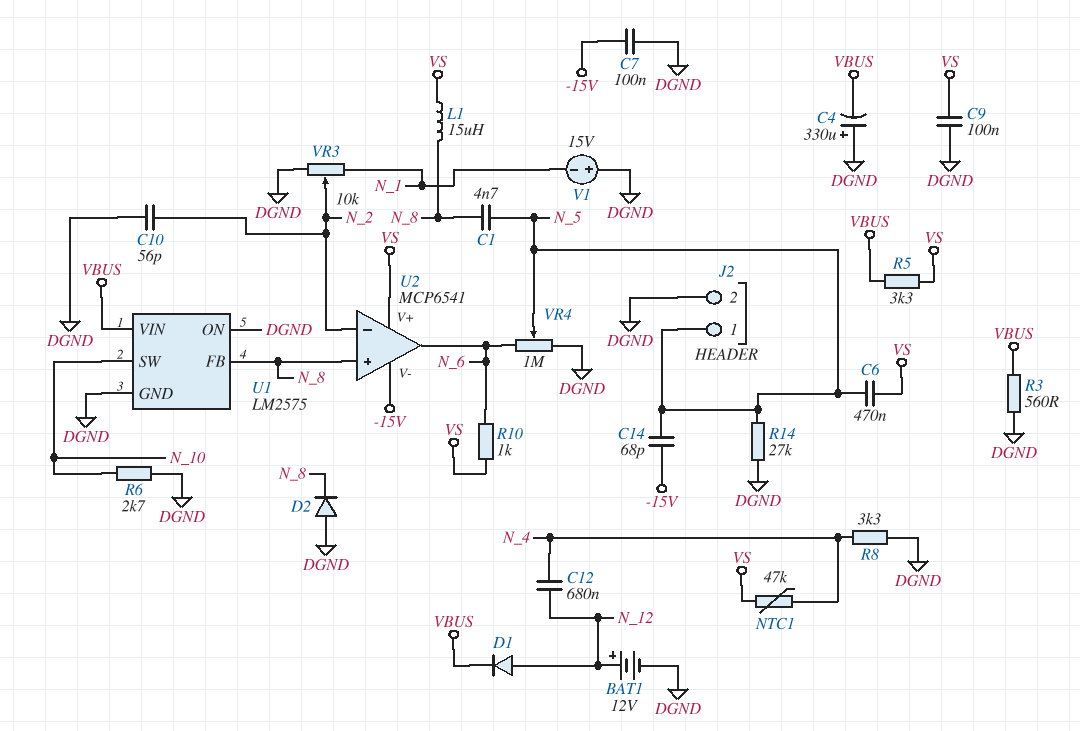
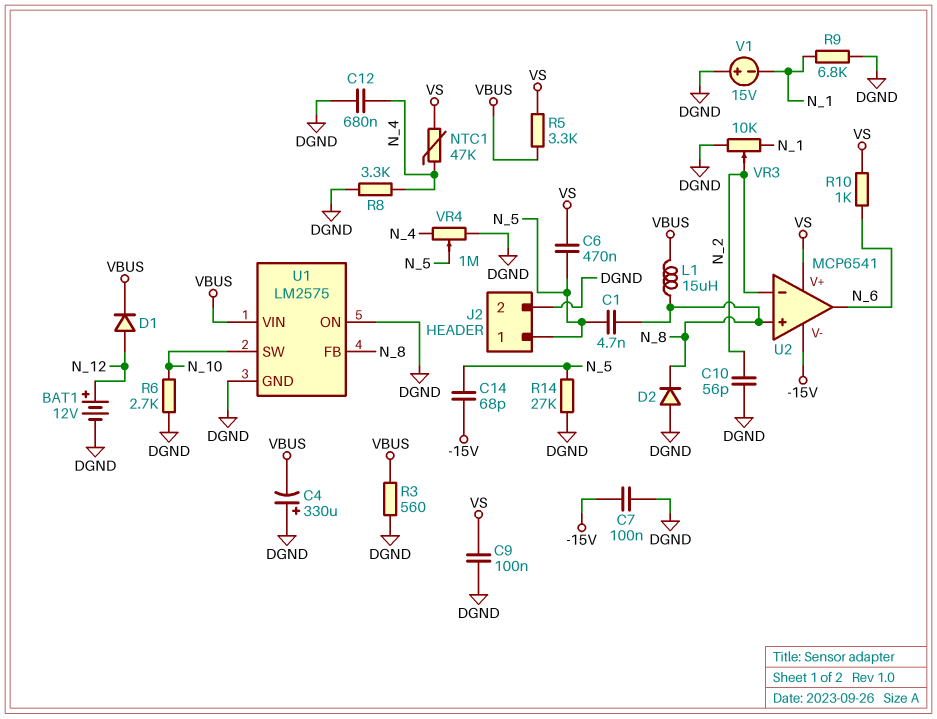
C12: 680nF (N_4, N_12) -> 680nF (DGND, N_4)
L1: 15uH (N_8, VS) -> 15uH (N_8, VBUS)
R9: none -> 6.8k (DGND, N_1)
VR4: 1M (DGND, N_6, wiper N_5) -> 1M (DGND, N_4, wiper N_5)

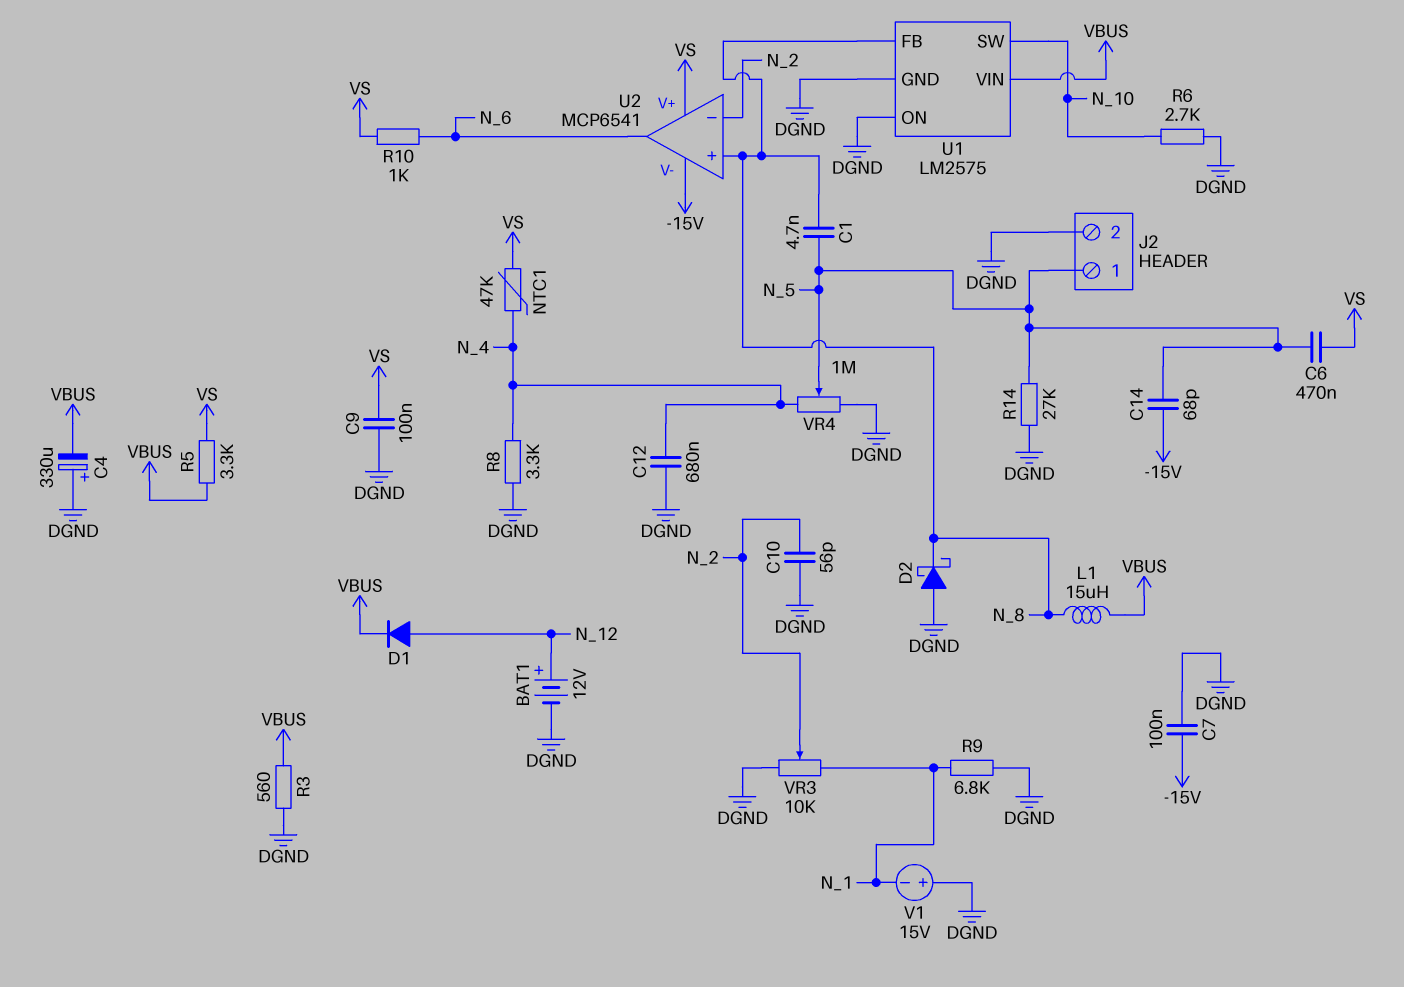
D2: diode (A DGND, K N_8) -> schottky (A DGND, K N_8)

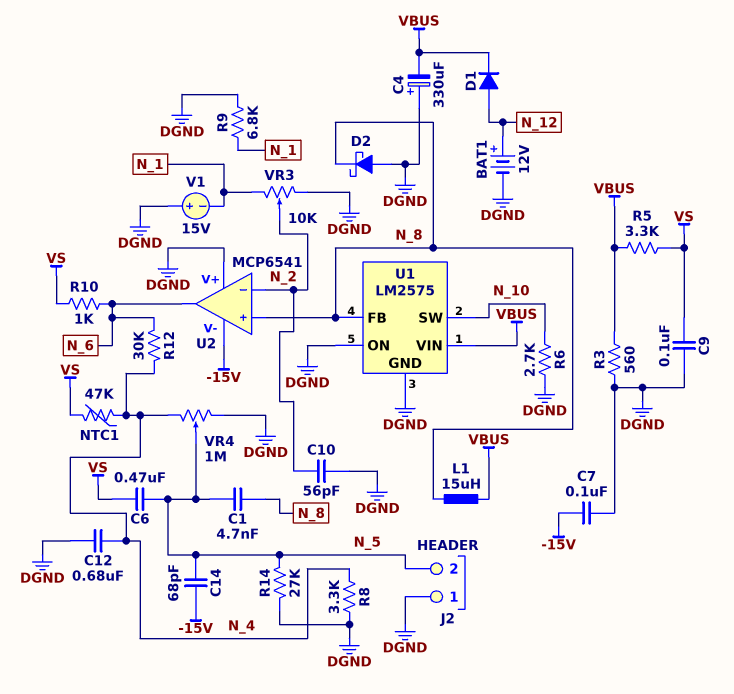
J2 pin 1: N_5 -> DGND
J2 pin 2: DGND -> N_5
R12: none -> 30k (N_4, N_6)
U2 pin V+: VS -> DGND

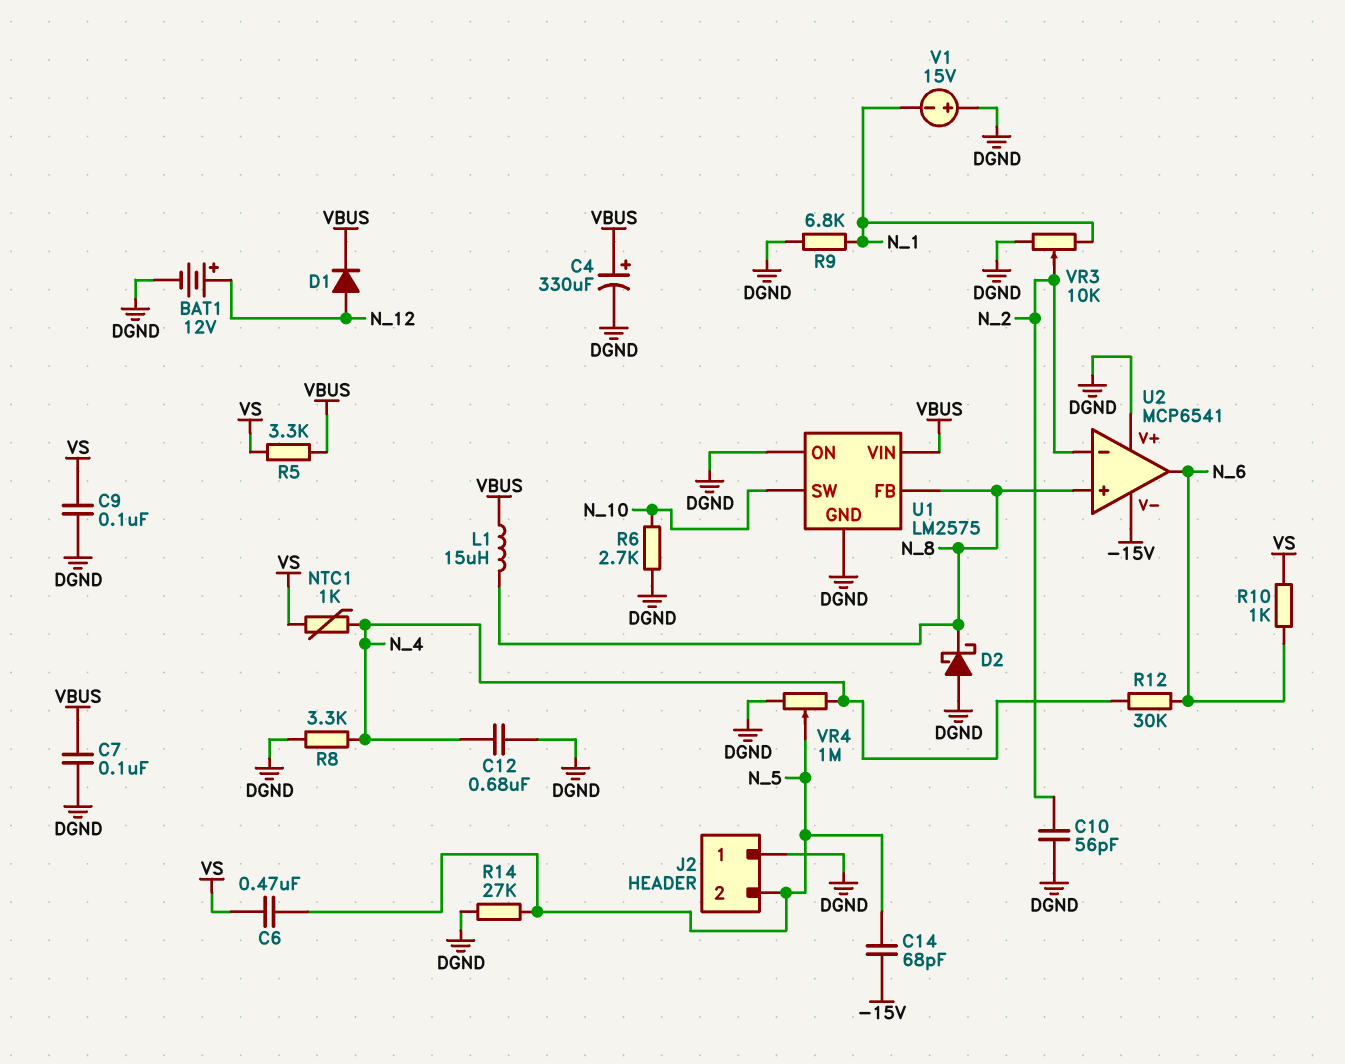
C1: 4.7nF (N_5, N_8) -> none
C4: 330uF (plus DGND, minus VBUS) -> 330uF (plus VBUS, minus DGND)
C7: 100nF (-15V, DGND) -> 100nF (DGND, VBUS)
NTC1: 47k (N_4, VS) -> 1k (N_4, VS)
R3: 560 (DGND, VBUS) -> none

